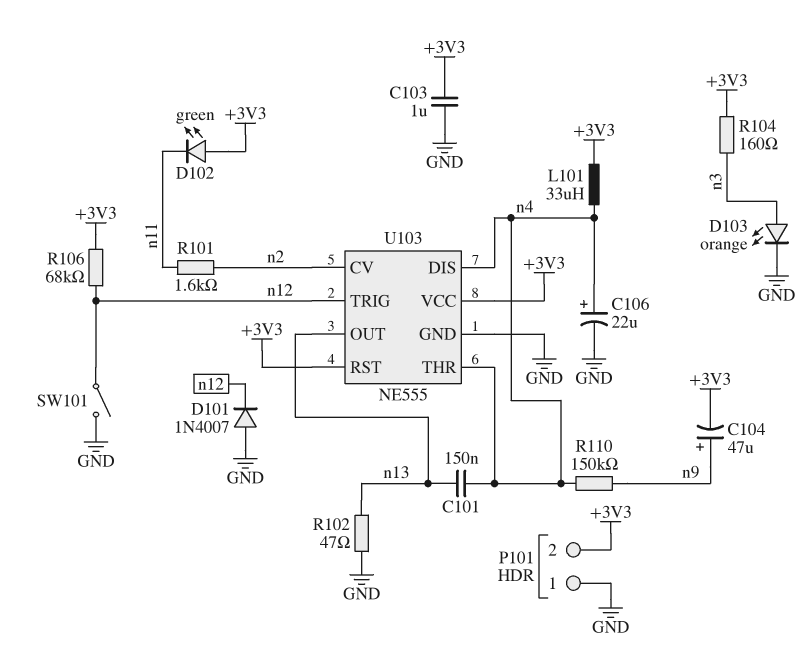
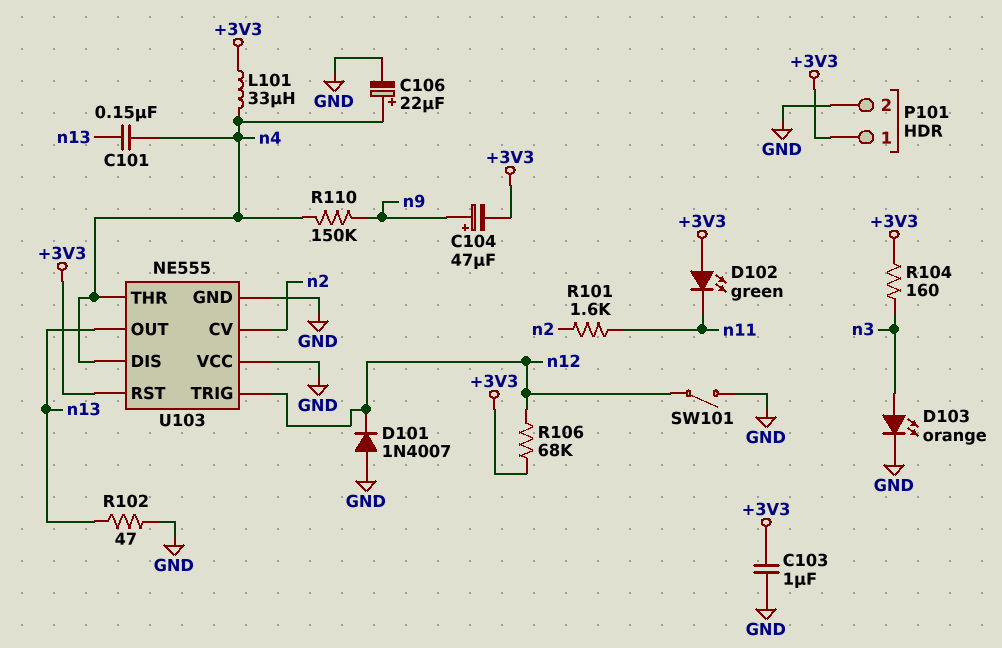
P101 pin 1: GND -> +3V3
P101 pin 2: +3V3 -> GND
U103 pin VCC: +3V3 -> GND

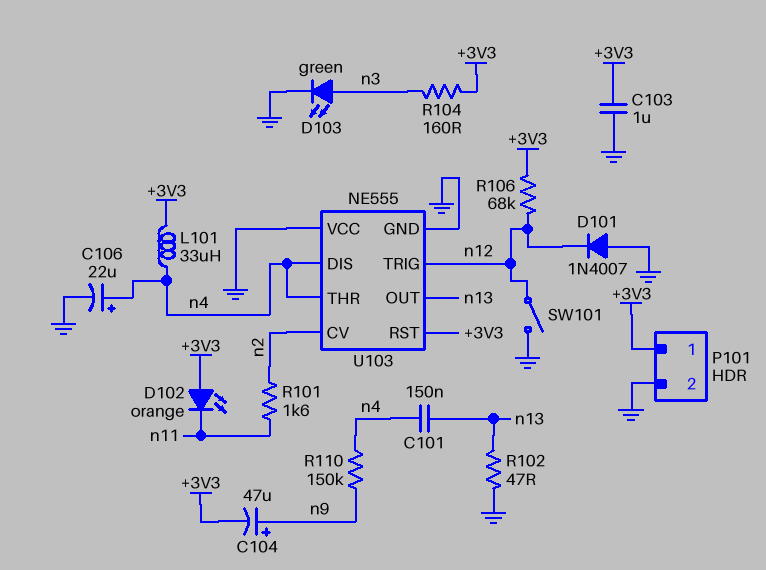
D102: LED green (A +3V3, K n11) -> LED orange (A +3V3, K n11)
D103: LED orange (A n3, K GND) -> LED green (A n3, K GND)

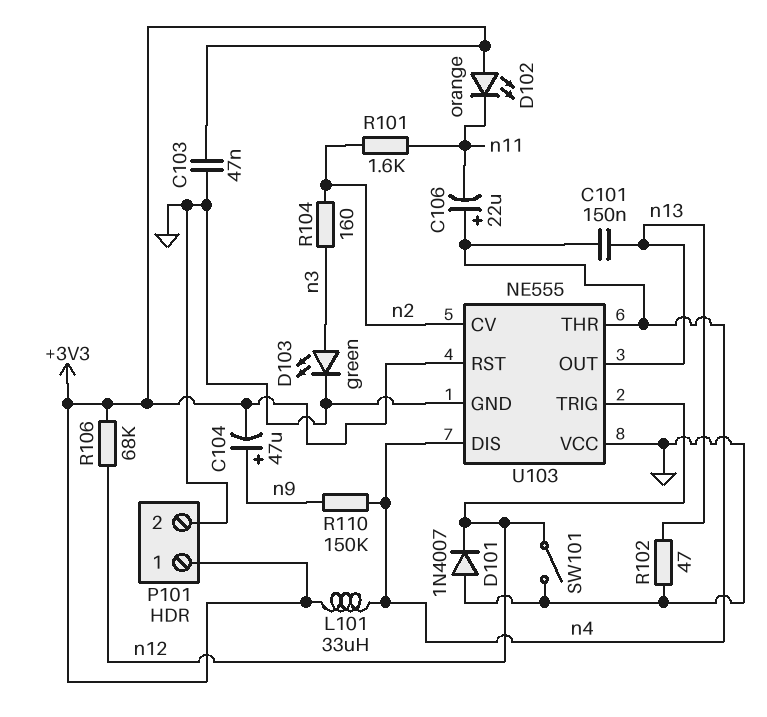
C103: 1uF (+3V3, GND) -> 47nF (+3V3, GND)
C106: 22uF (plus n4, minus GND) -> 22uF (plus n4, minus n11)
R104: 160 (+3V3, n3) -> 160 (n2, n3)

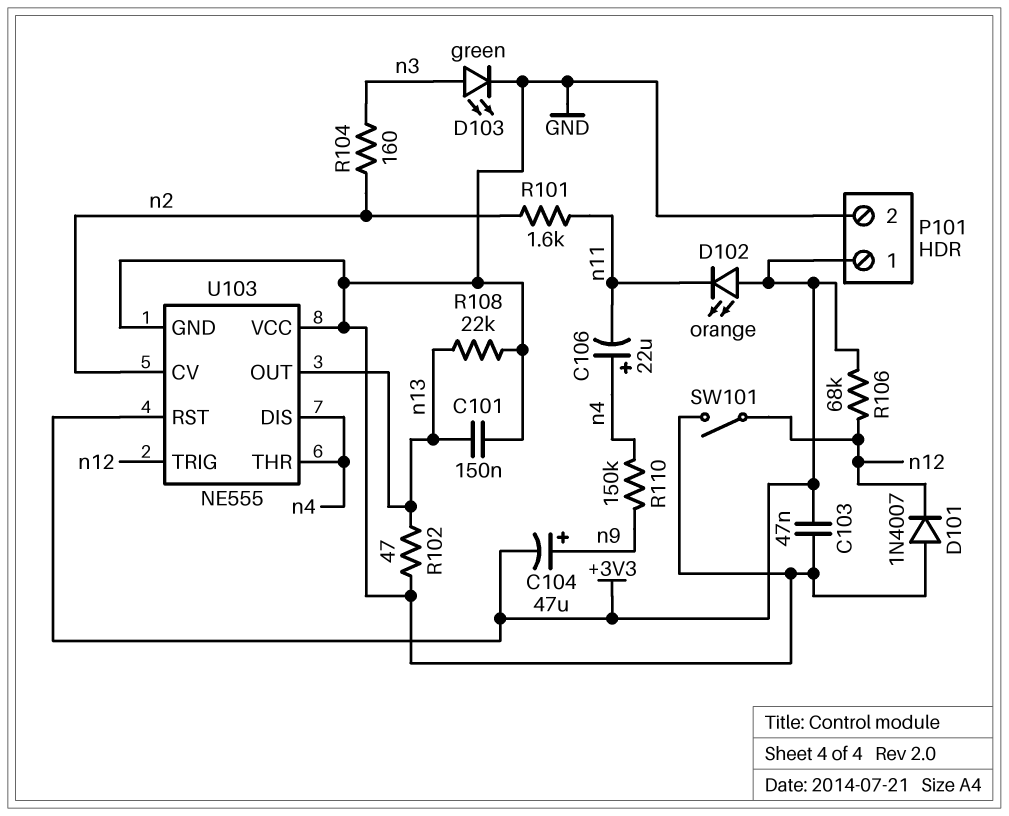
C101: 150nF (n4, n13) -> 150nF (GND, n13)
L101: 33uH (+3V3, n4) -> none
R108: none -> 22k (GND, n13)

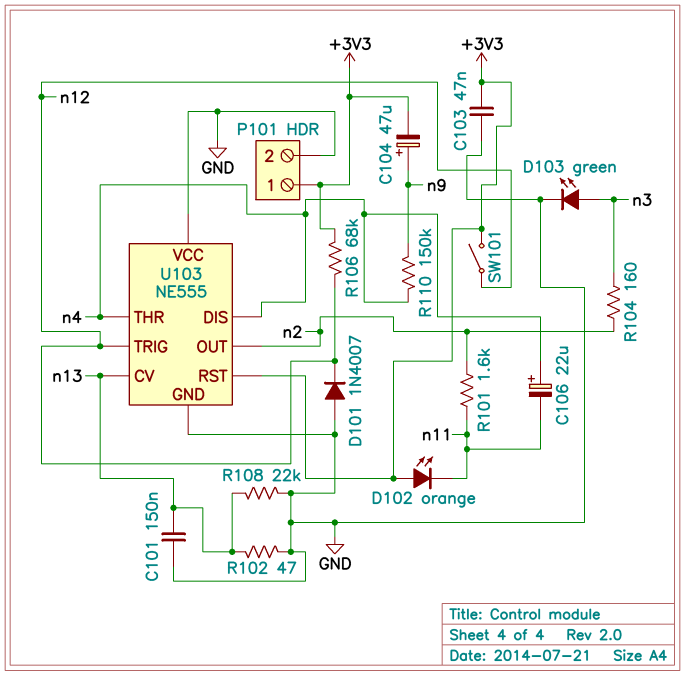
SW101: switch (GND, n12) -> switch (+3V3, n12)
U103 pin CV: n2 -> n13
U103 pin OUT: n13 -> n2

